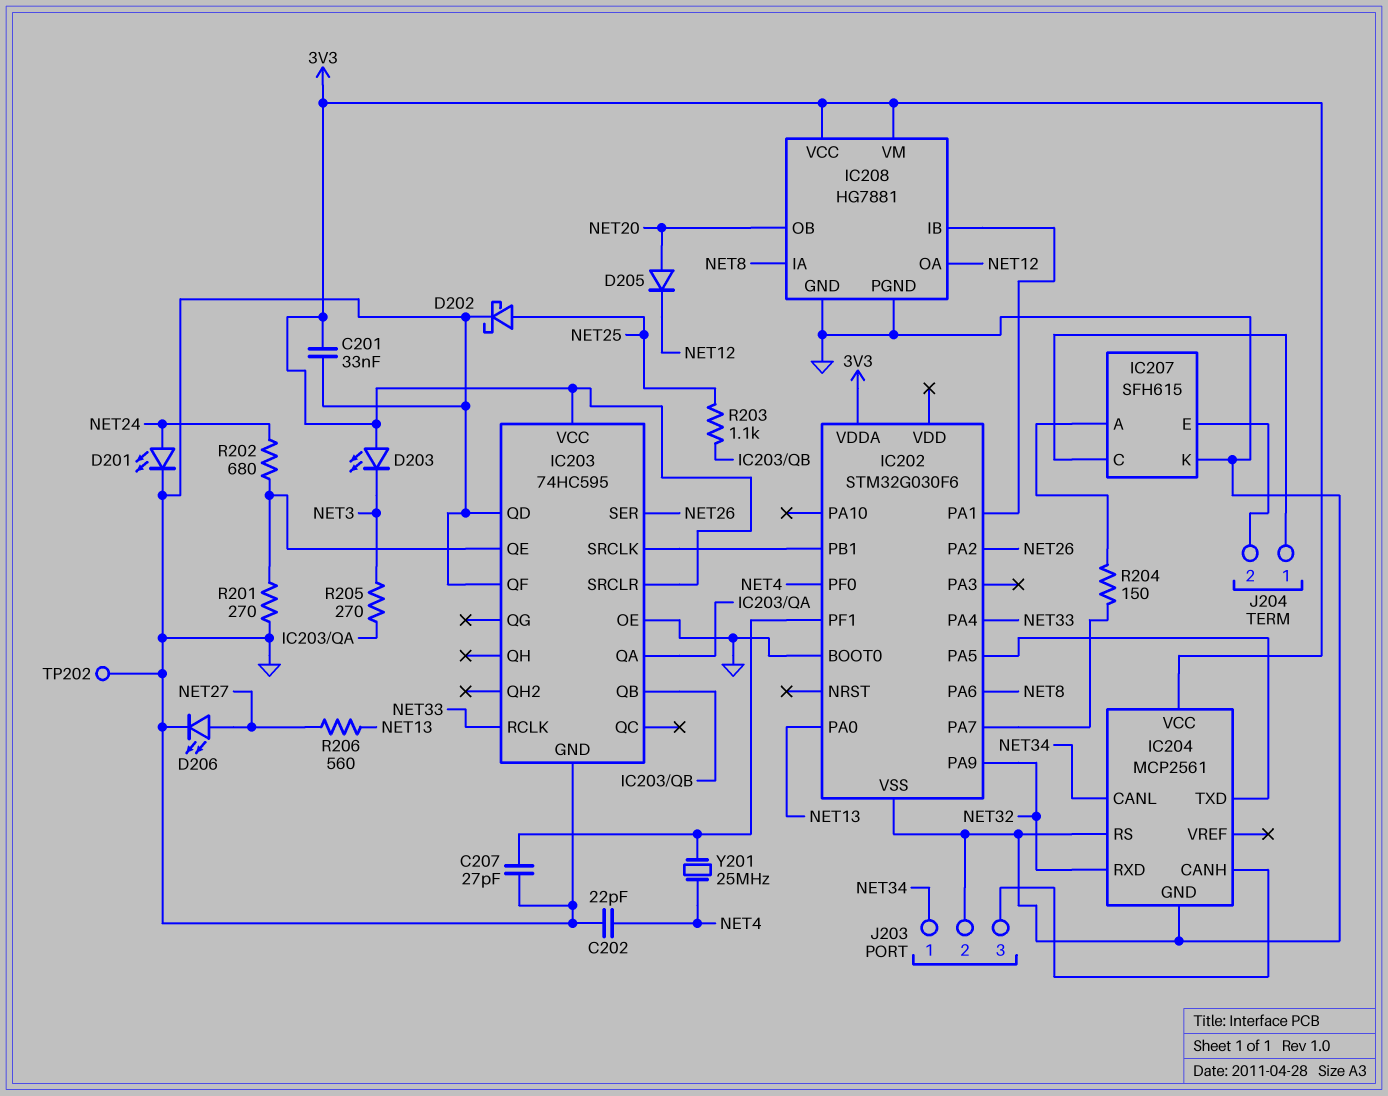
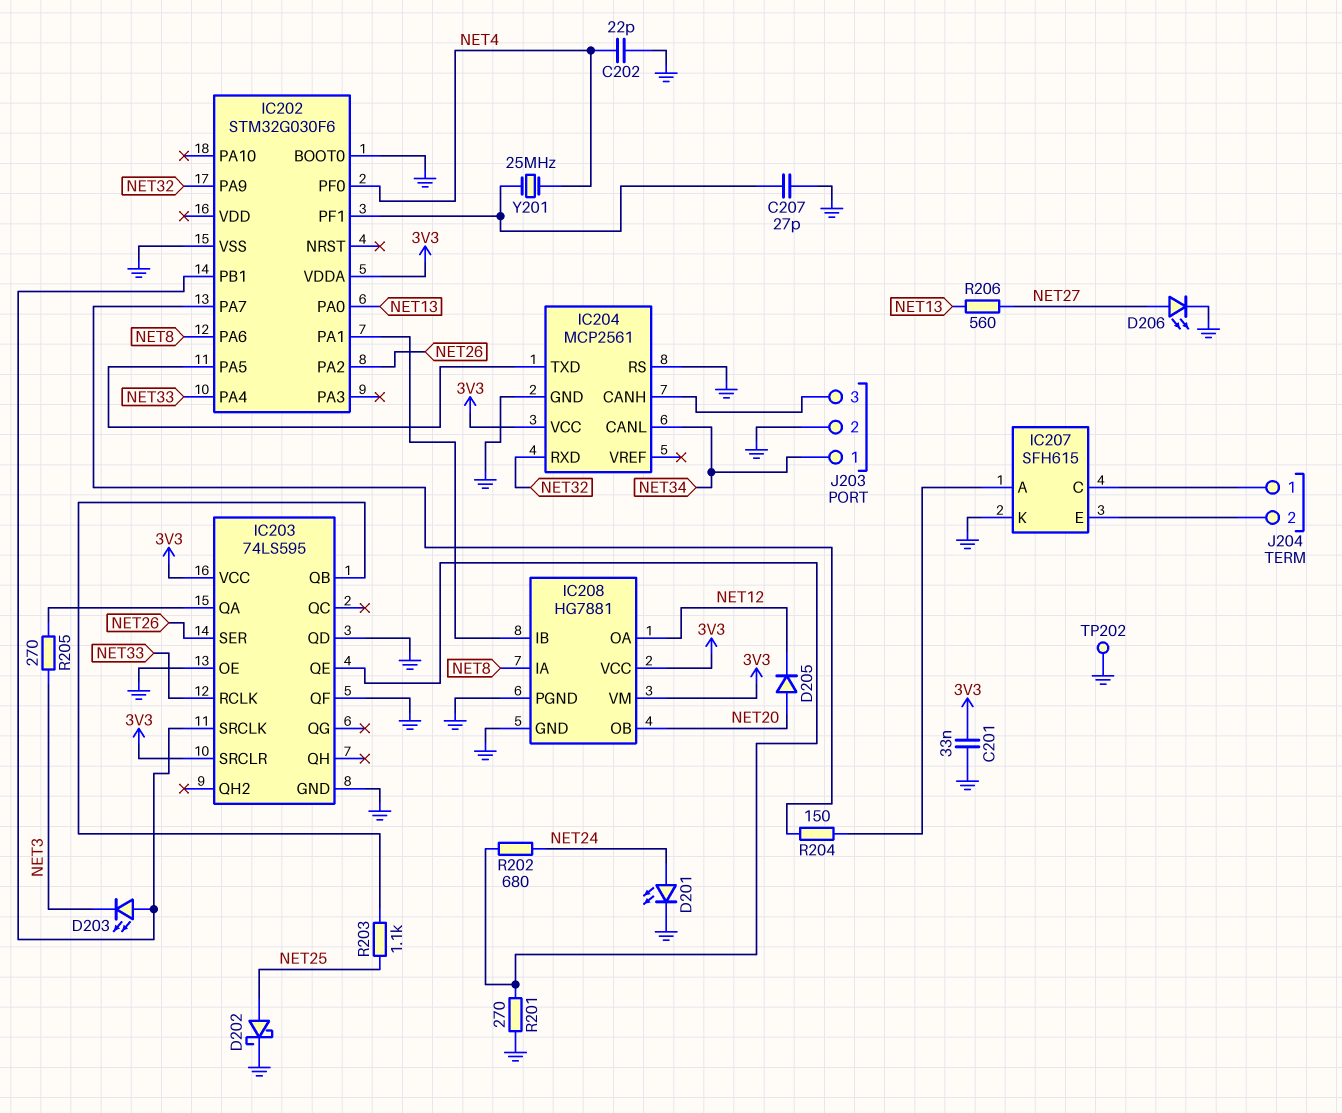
D203: LED (A 3V3, K NET3) -> LED (A IC202/PB1, K NET3)
IC203: 74HC595 -> 74LS595

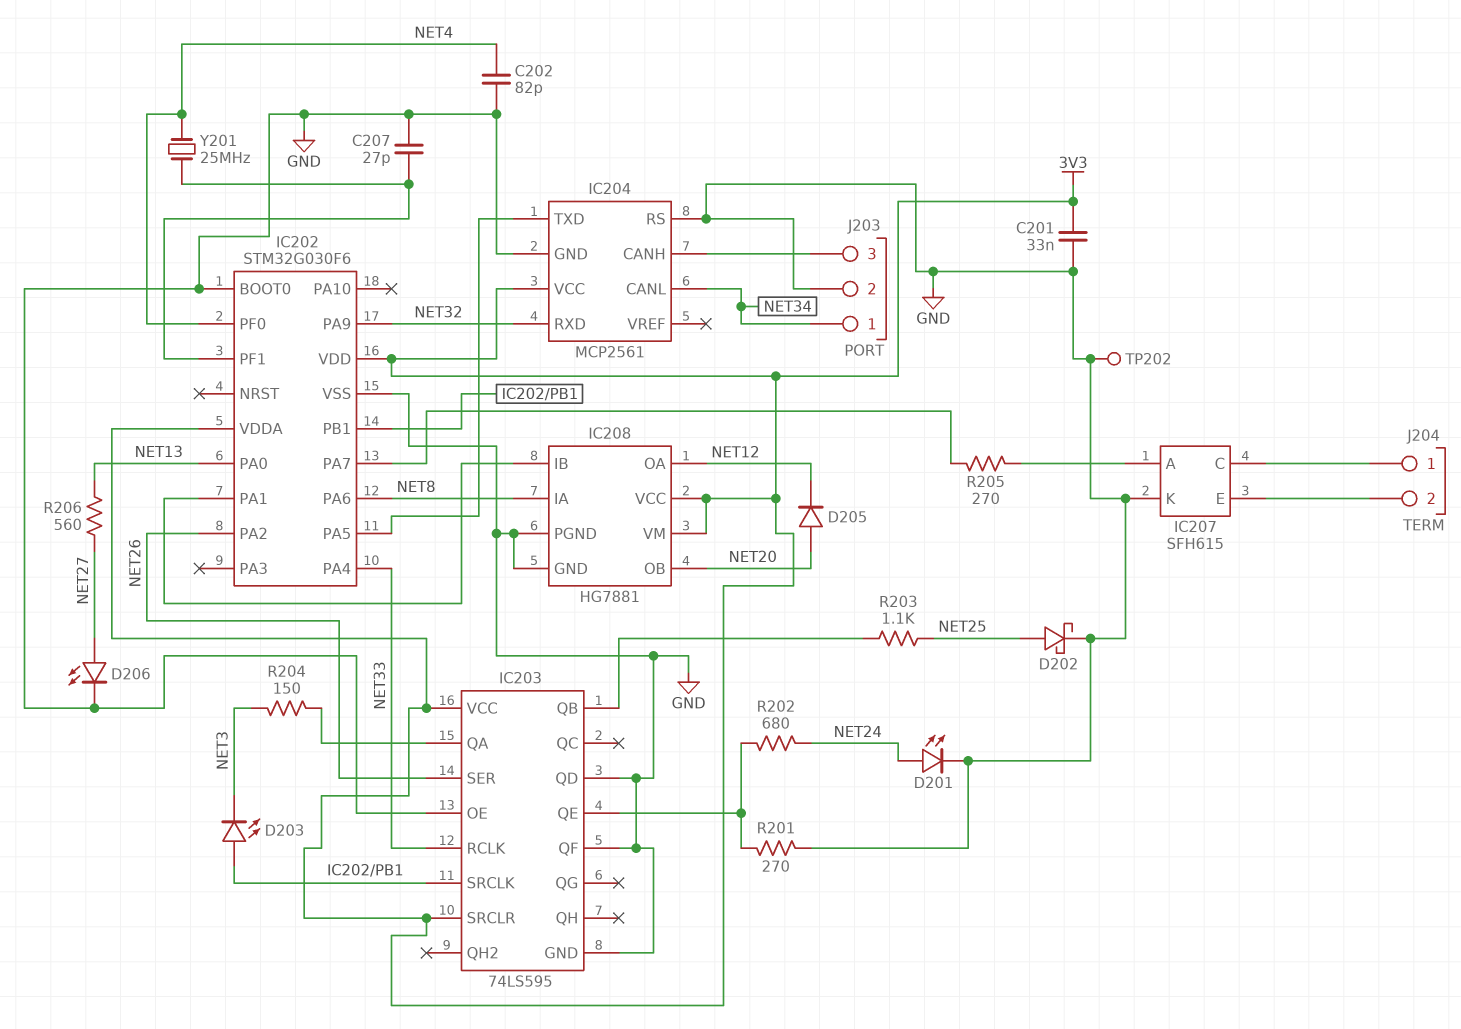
C202: 22pF (GND, NET4) -> 82pF (GND, NET4)
IC202 pin VDD: none -> 3V3
R204: 150 (IC202/PA7, IC207/A) -> 150 (IC203/QA, NET3)
R205: 270 (IC203/QA, NET3) -> 270 (IC202/PA7, IC207/A)

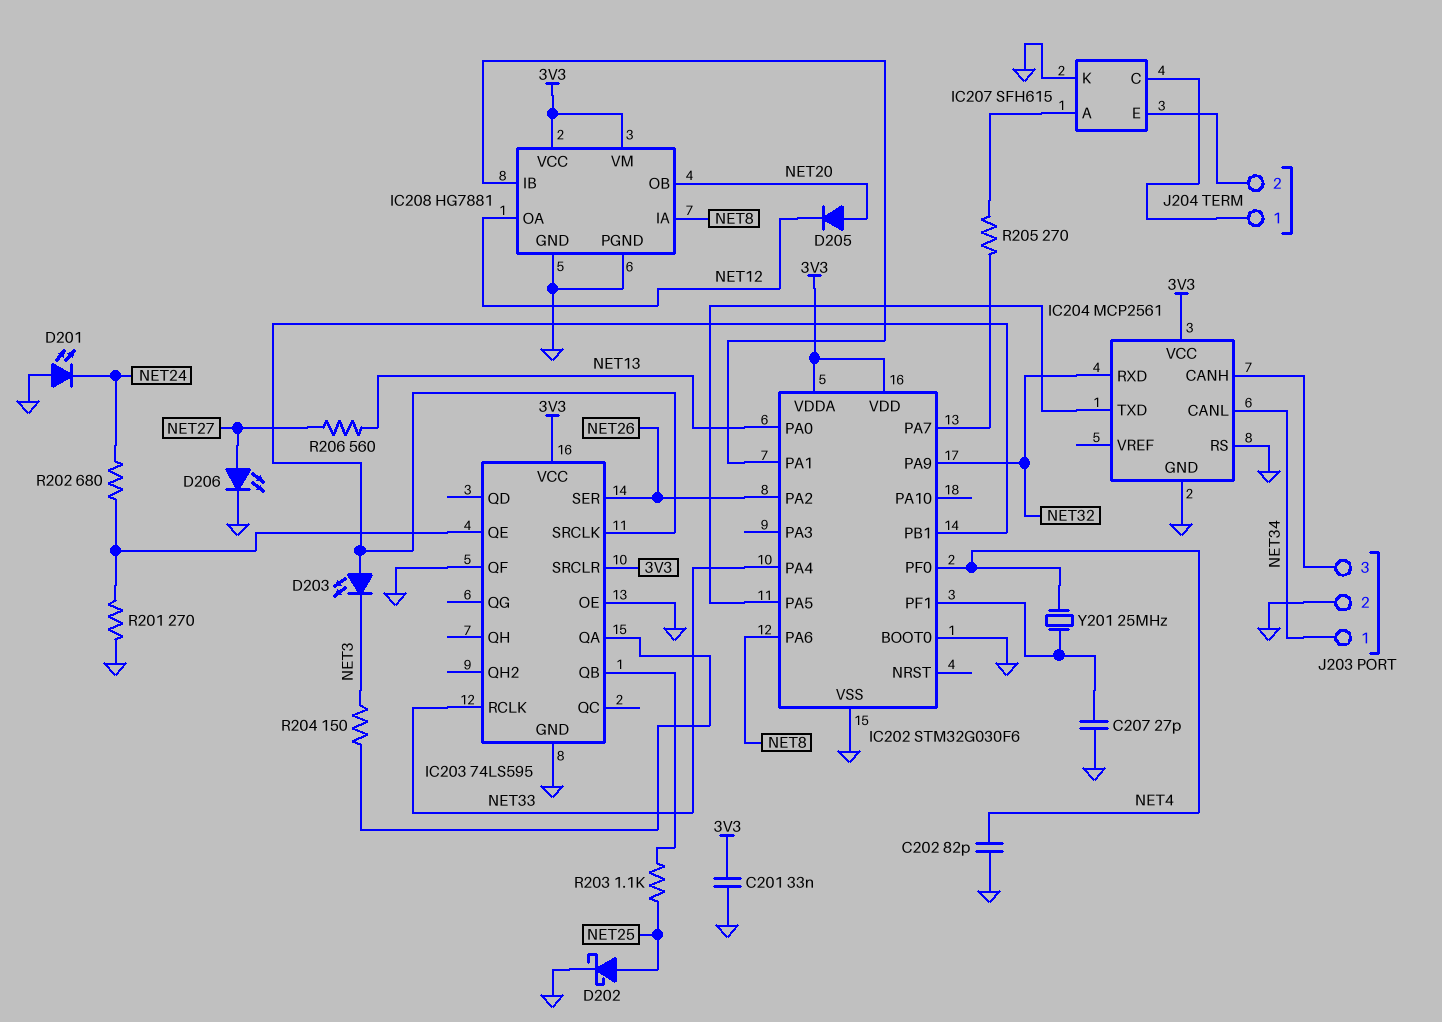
D201: LED (A NET24, K GND) -> LED (A GND, K NET24)
IC203 pin QD: GND -> none
TP202: test point (GND) -> none

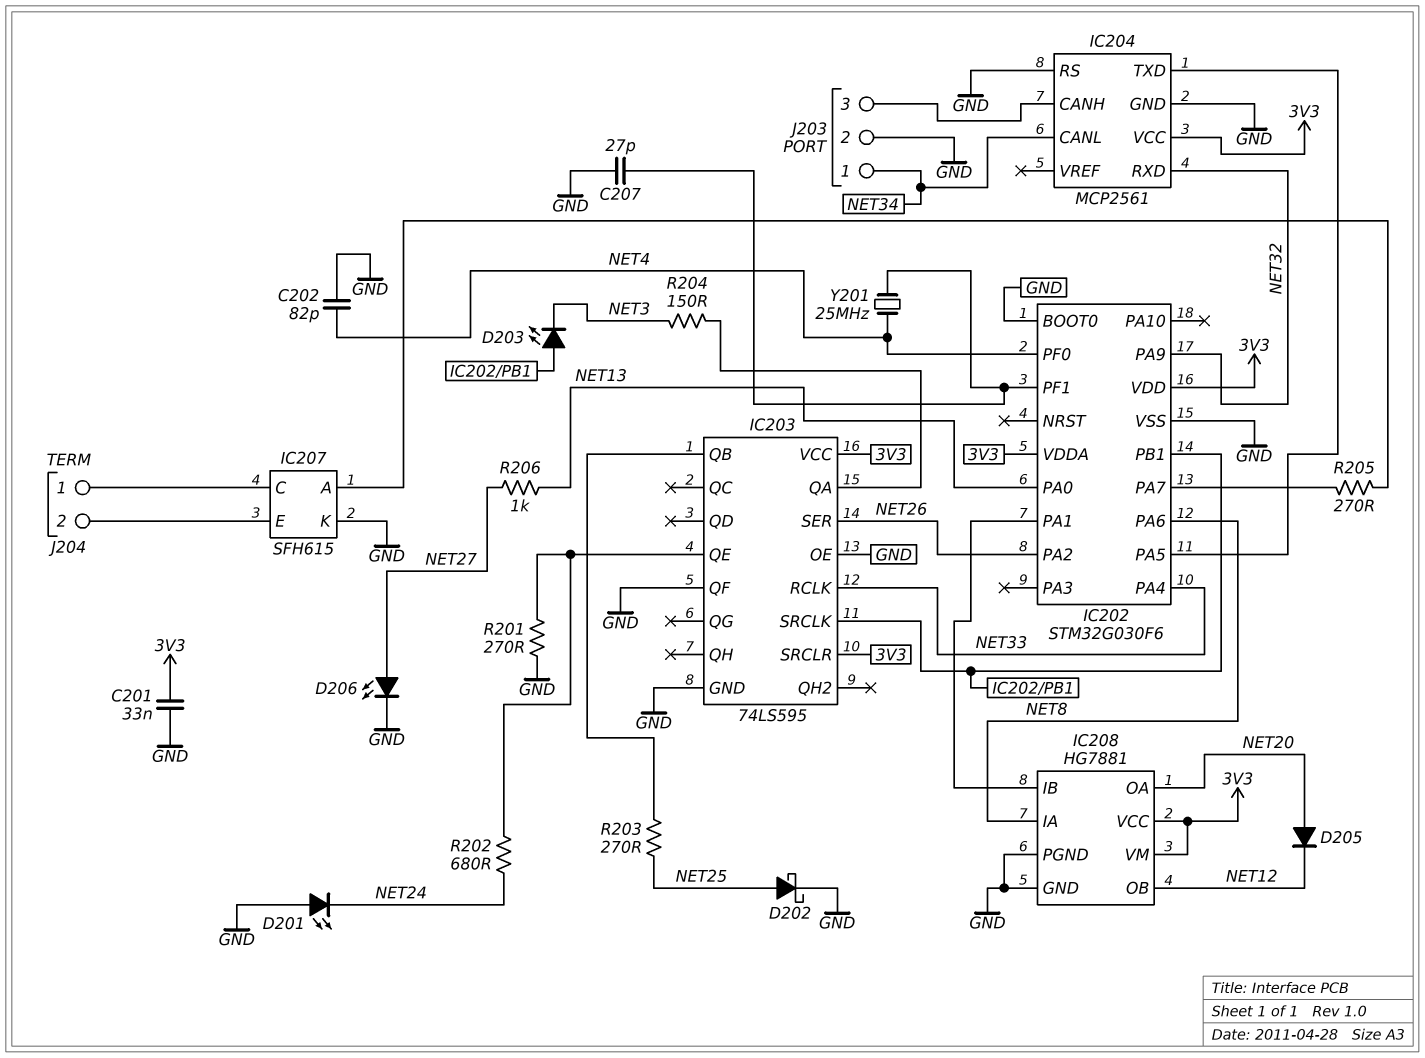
IC208 pin OA: NET12 -> NET20
IC208 pin OB: NET20 -> NET12
R203: 1.1k (IC203/QB, NET25) -> 270 (IC203/QB, NET25)
R206: 560 (NET13, NET27) -> 1k (NET13, NET27)

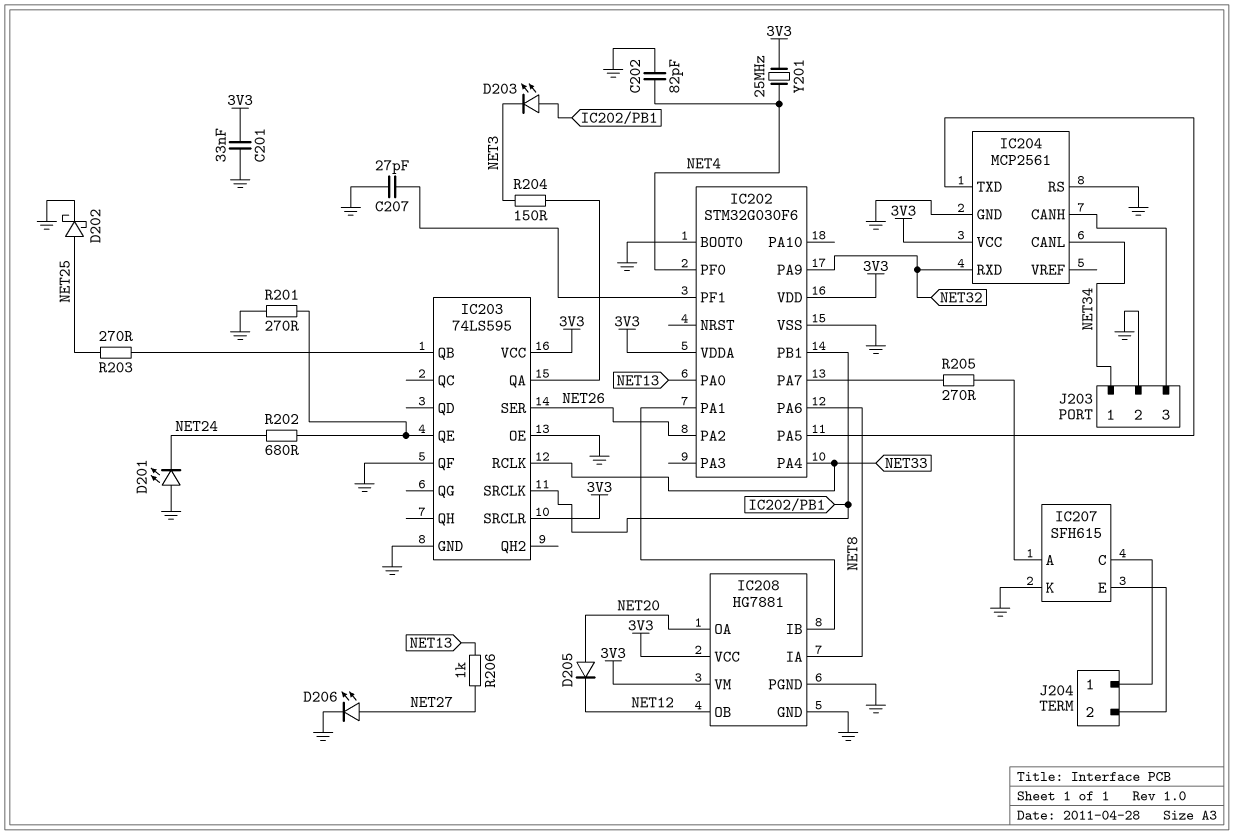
Y201: 25MHz (IC202/PF1, NET4) -> 25MHz (3V3, NET4)

